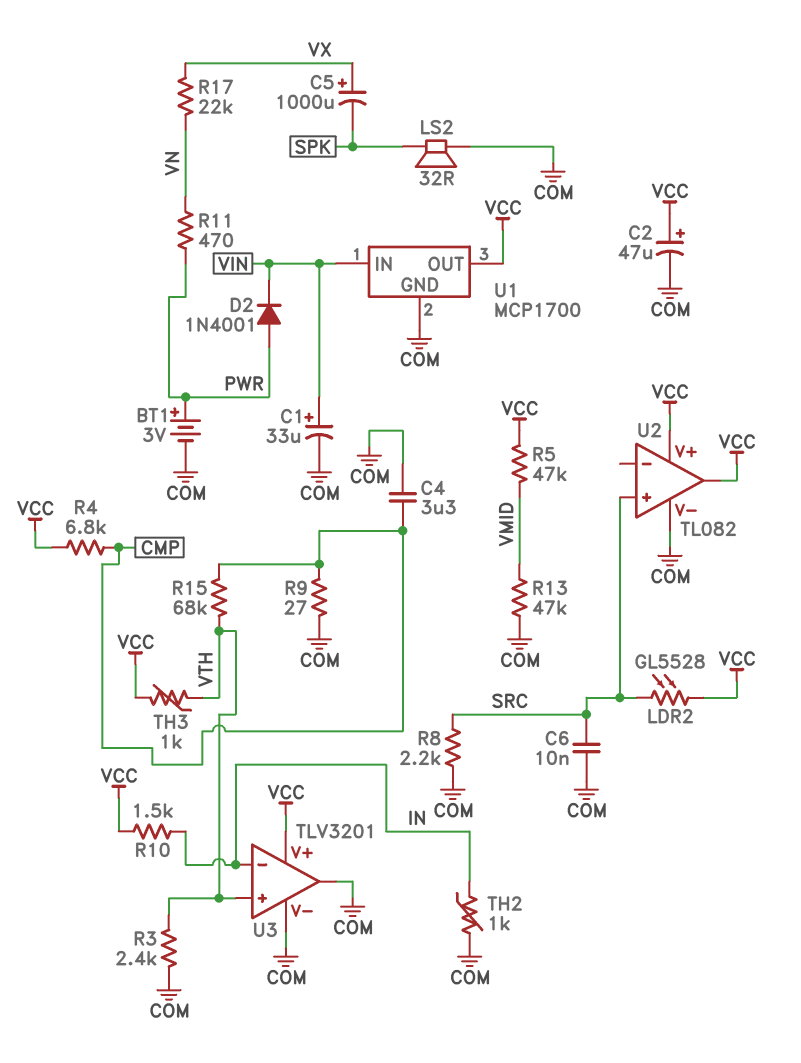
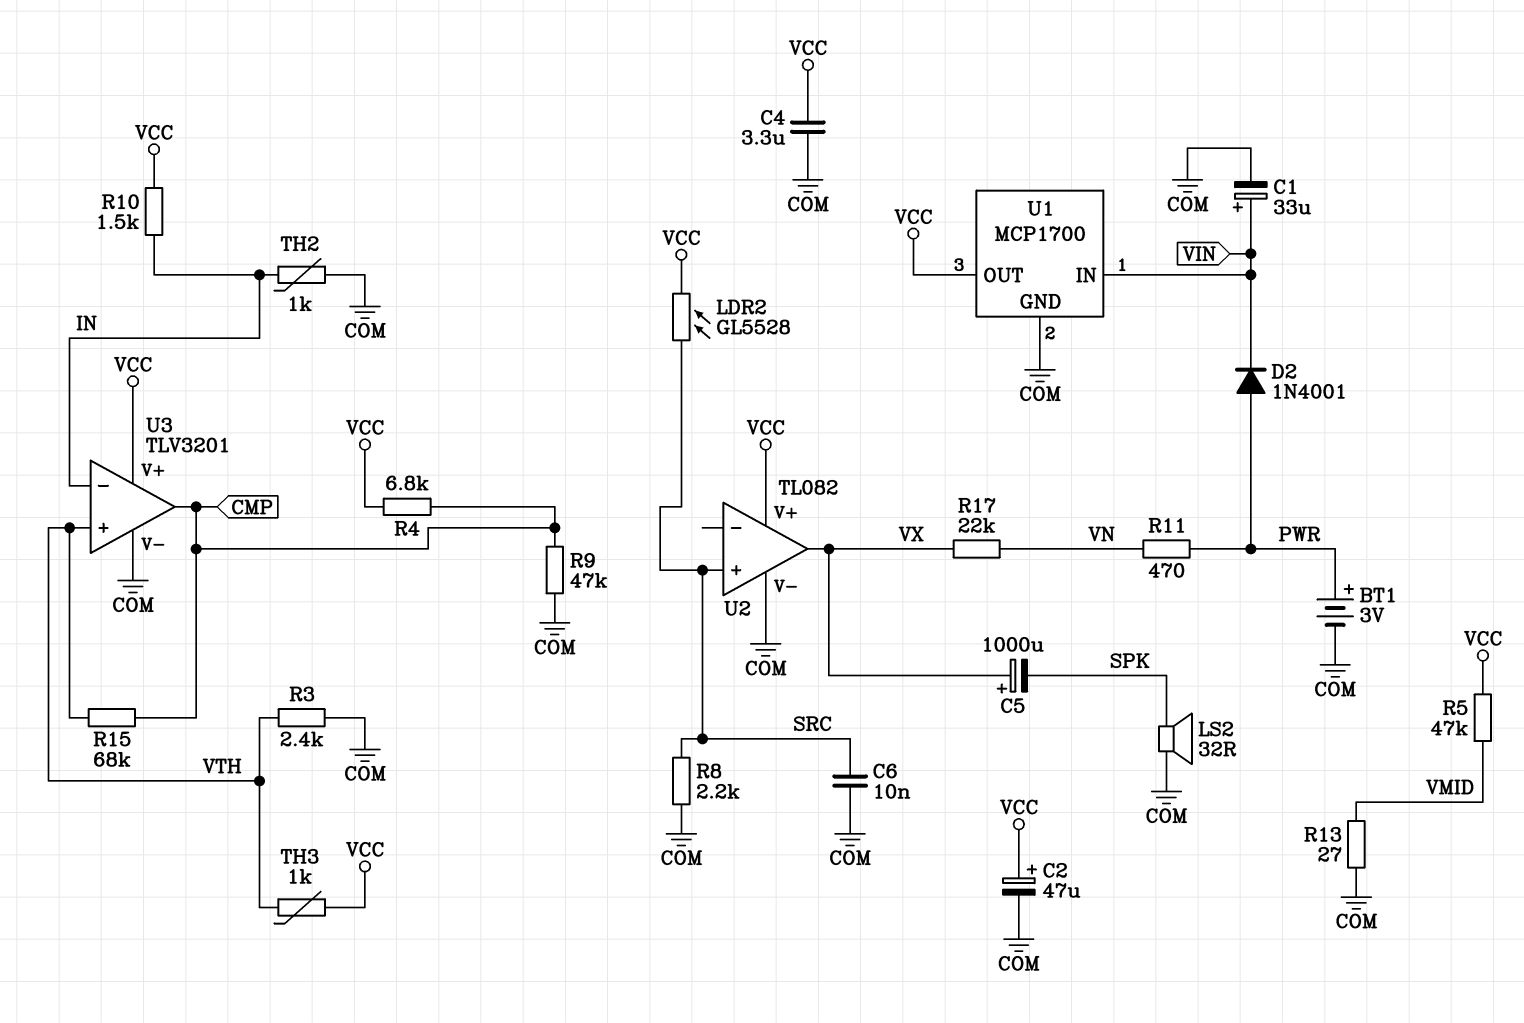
C4: 3.3uF (CMP, COM) -> 3.3uF (COM, VCC)
R9: 27 (CMP, COM) -> 47k (CMP, COM)
R13: 47k (COM, VMID) -> 27 (COM, VMID)
U2 pin out: VCC -> VX
U3 pin out: COM -> CMP

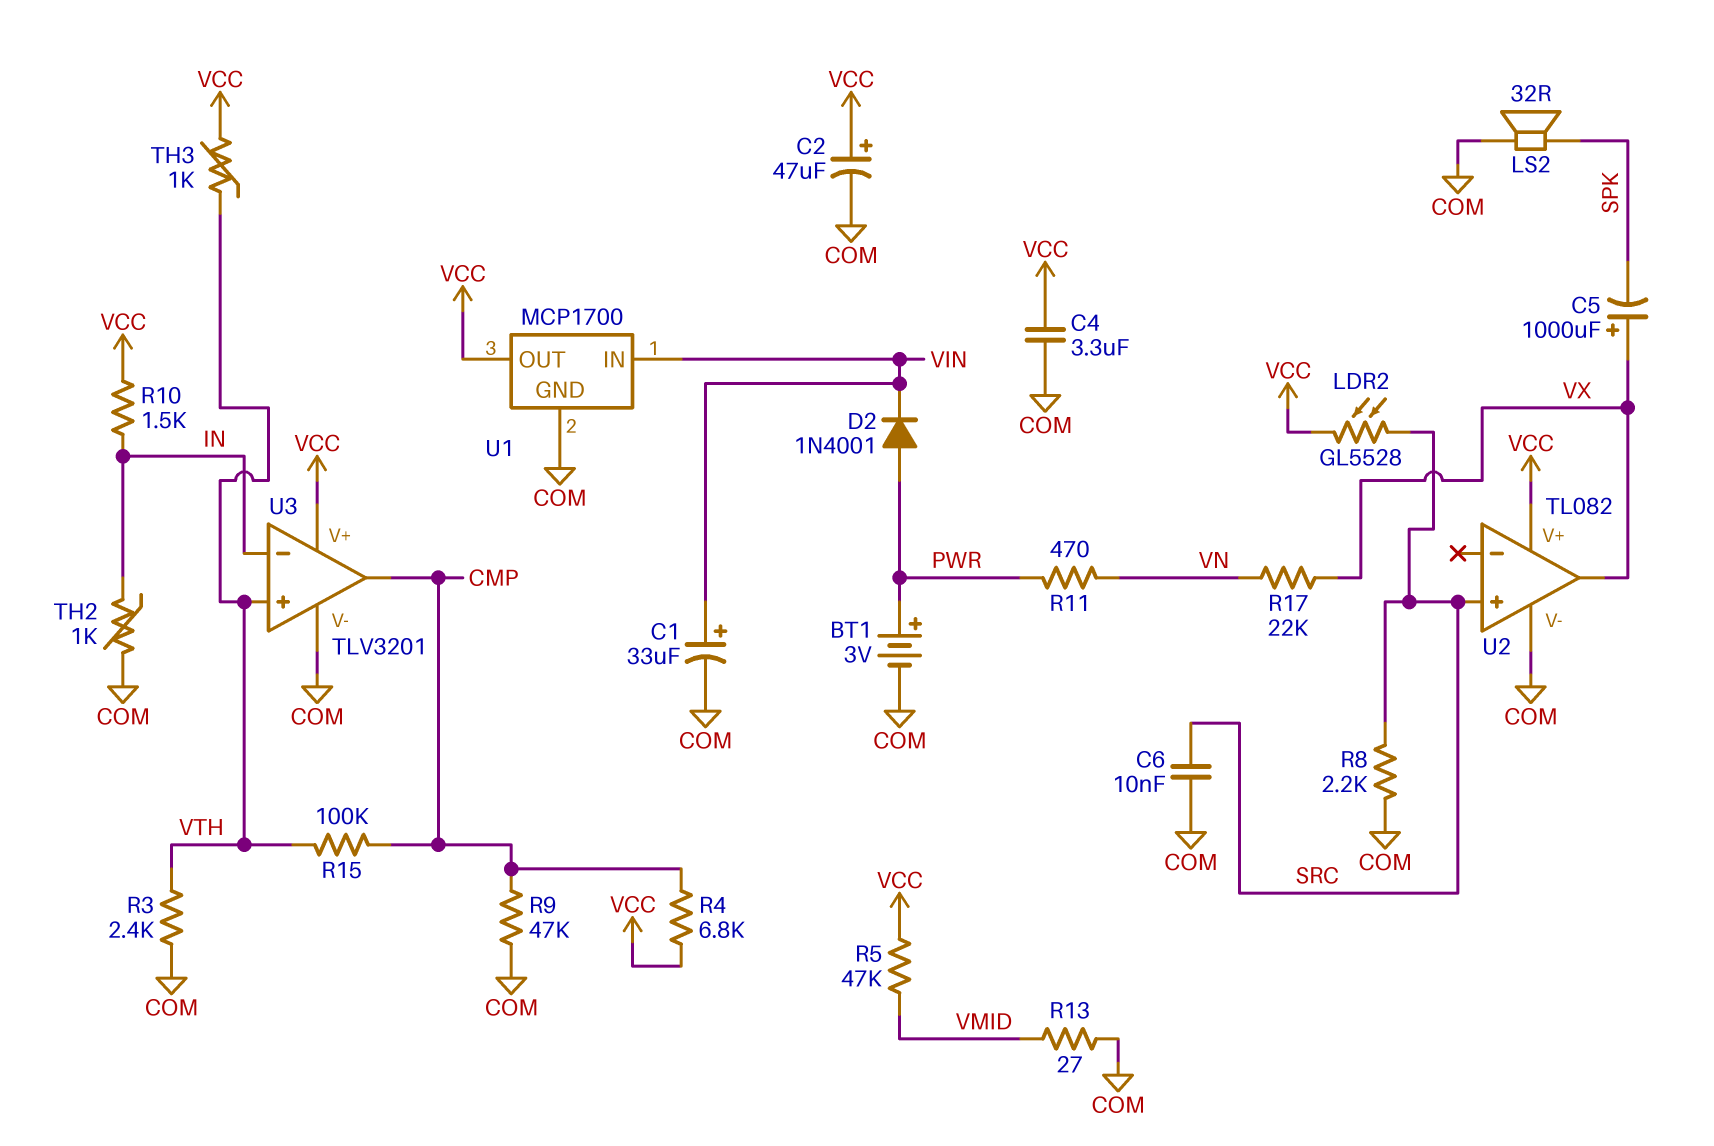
R15: 68k (CMP, VTH) -> 100k (CMP, VTH)

